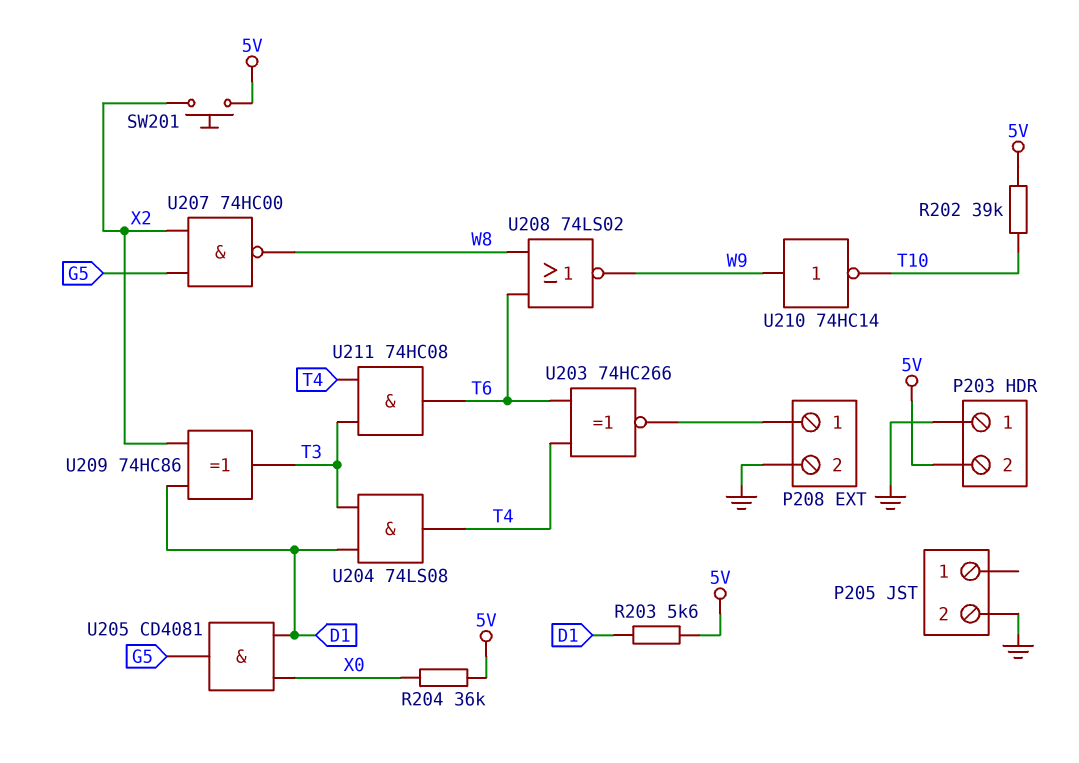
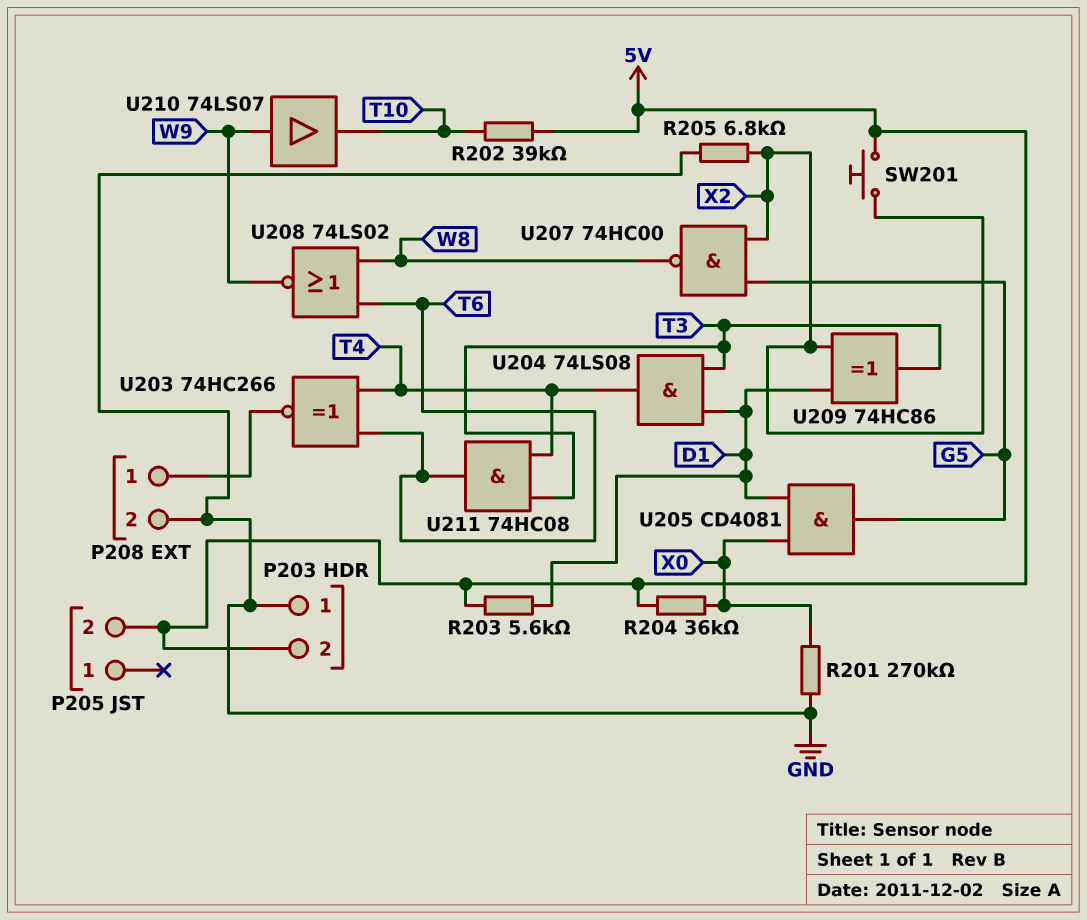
P205 pin 2: GND -> 5V
R201: none -> 270k (GND, X0)
R205: none -> 6.8k (GND, X2)
U210: NOT 74HC14 (in W9, out T10) -> buffer 74LS07 (in W9, out T10)

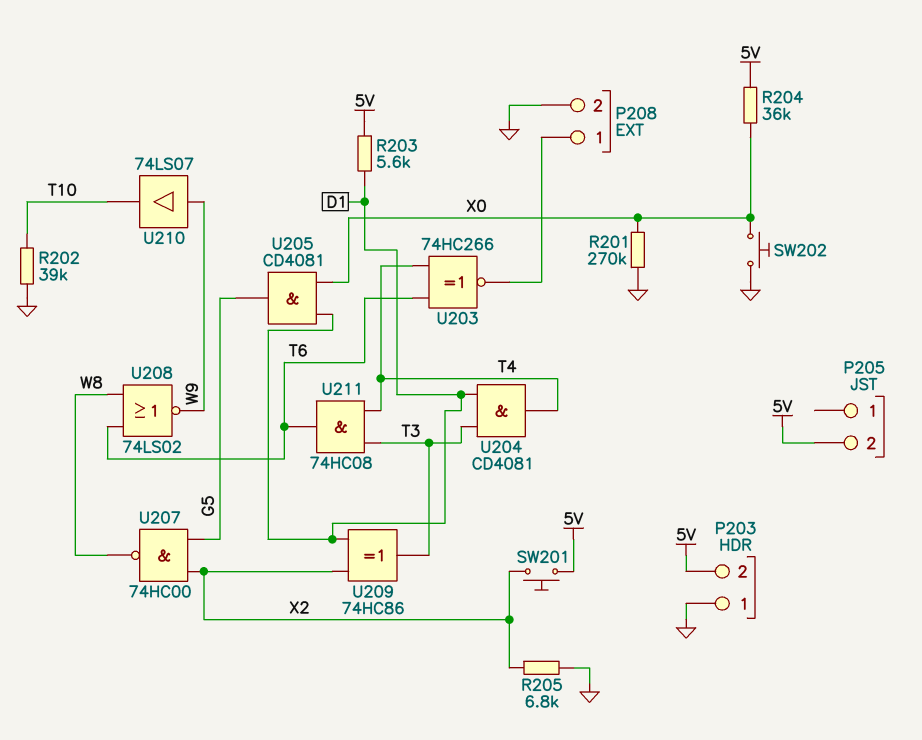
R202: 39k (5V, T10) -> 39k (GND, T10)
SW202: none -> button (GND, X0)
U204: AND 74LS08 (in D1, in T3, out T4) -> AND CD4081 (in D1, in T3, out T4)

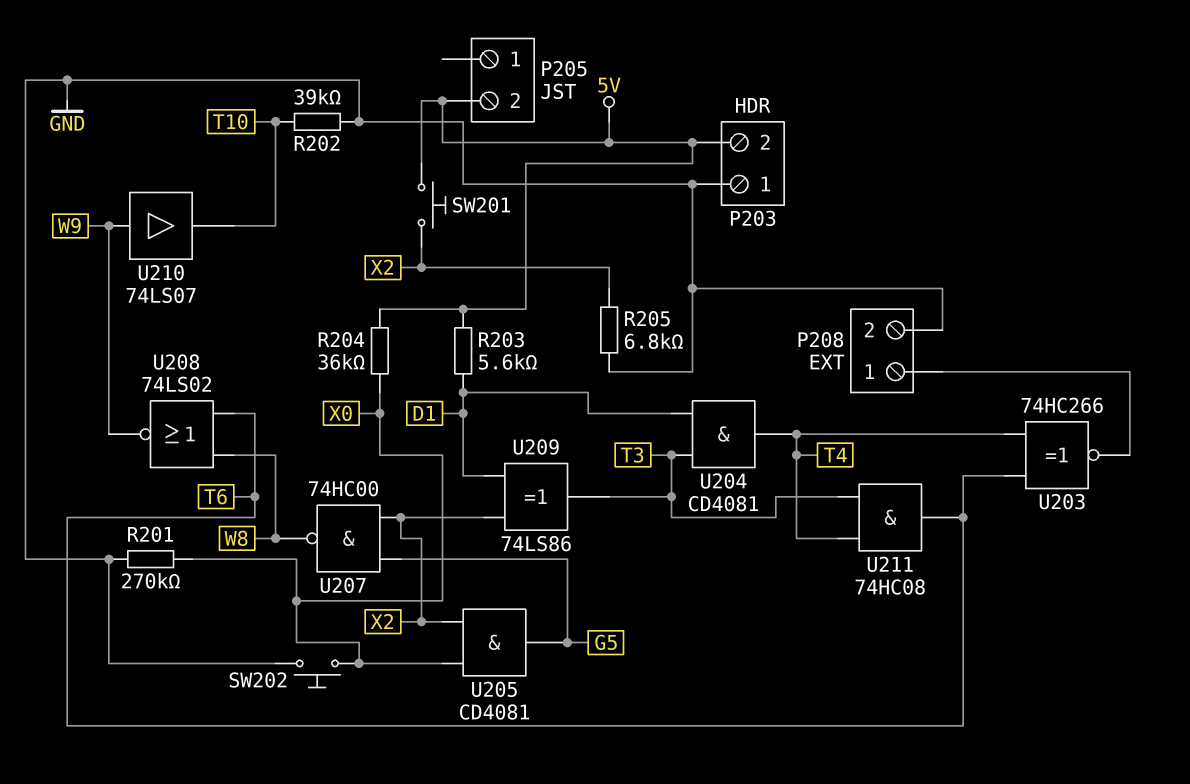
U205: AND CD4081 (in D1, in X0, out G5) -> AND CD4081 (in X0, in X2, out G5)
U209: XOR 74HC86 (in D1, in X2, out T3) -> XOR 74LS86 (in D1, in X2, out T3)

